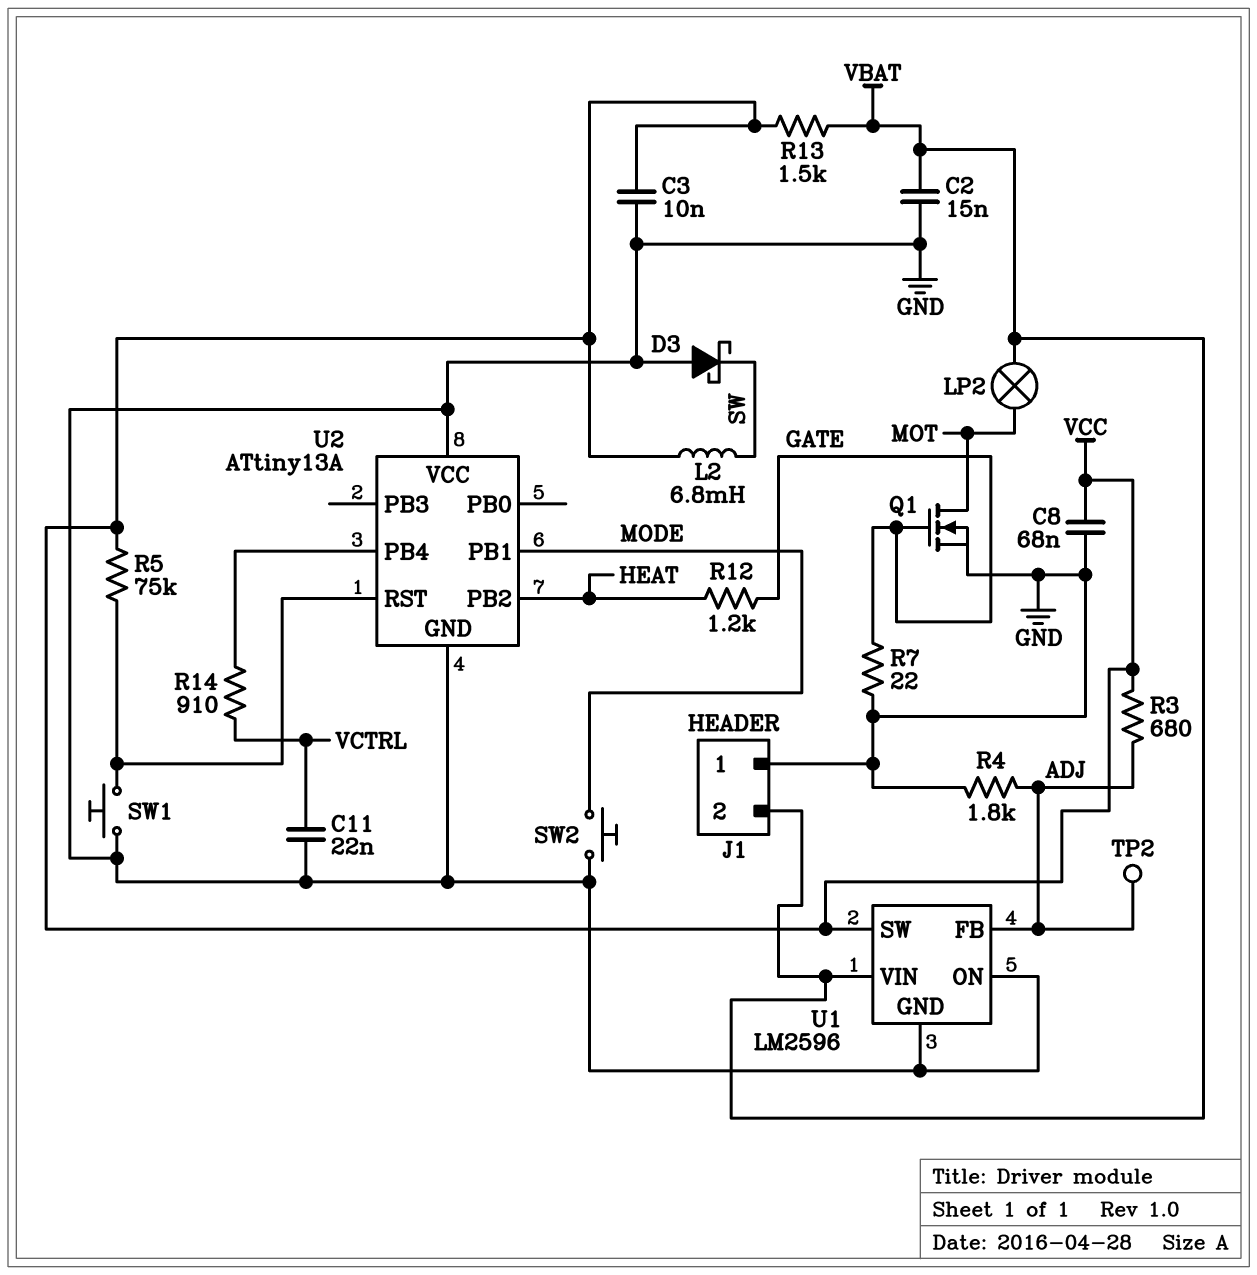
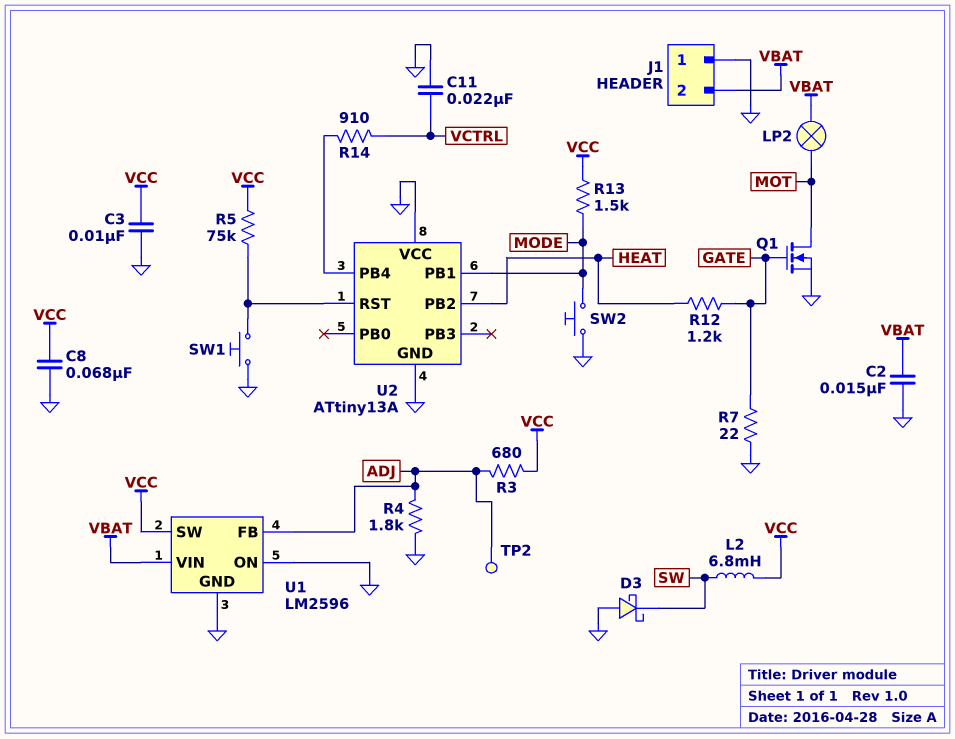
R13: 1.5k (VBAT, VCC) -> 1.5k (MODE, VCC)

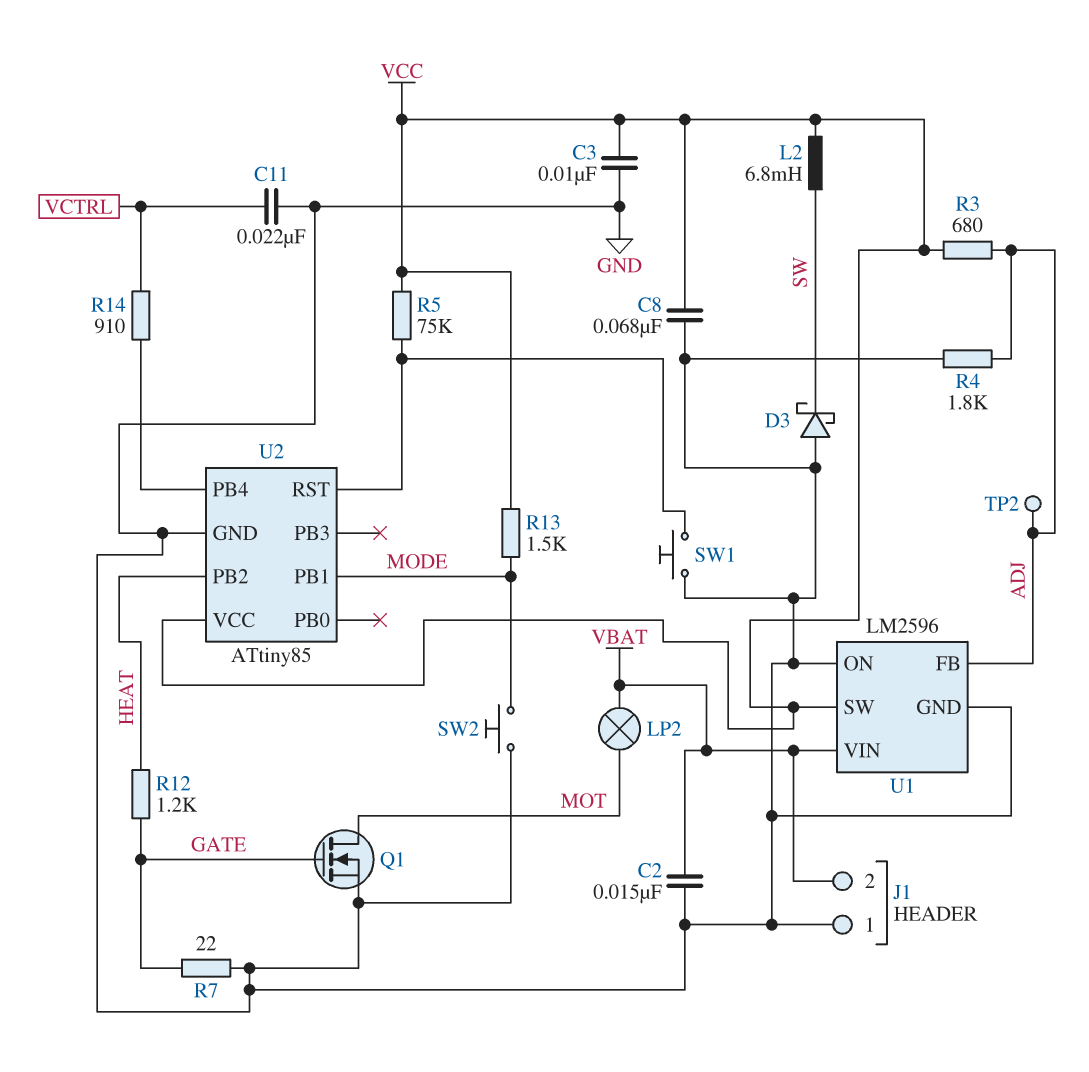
U2: ATtiny13A -> ATtiny85
U2 pin VCC: GND -> VCC

